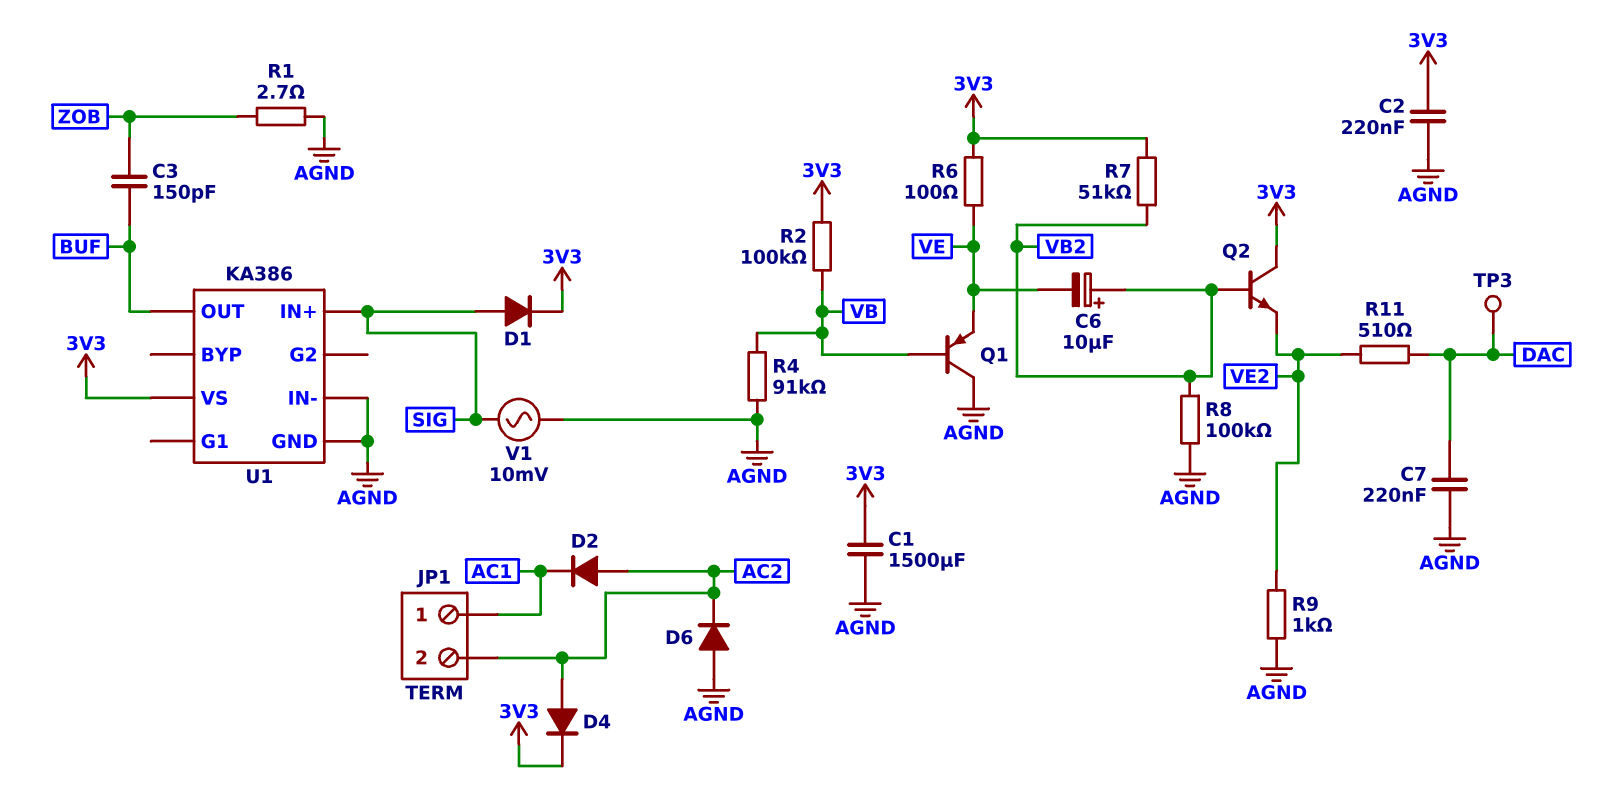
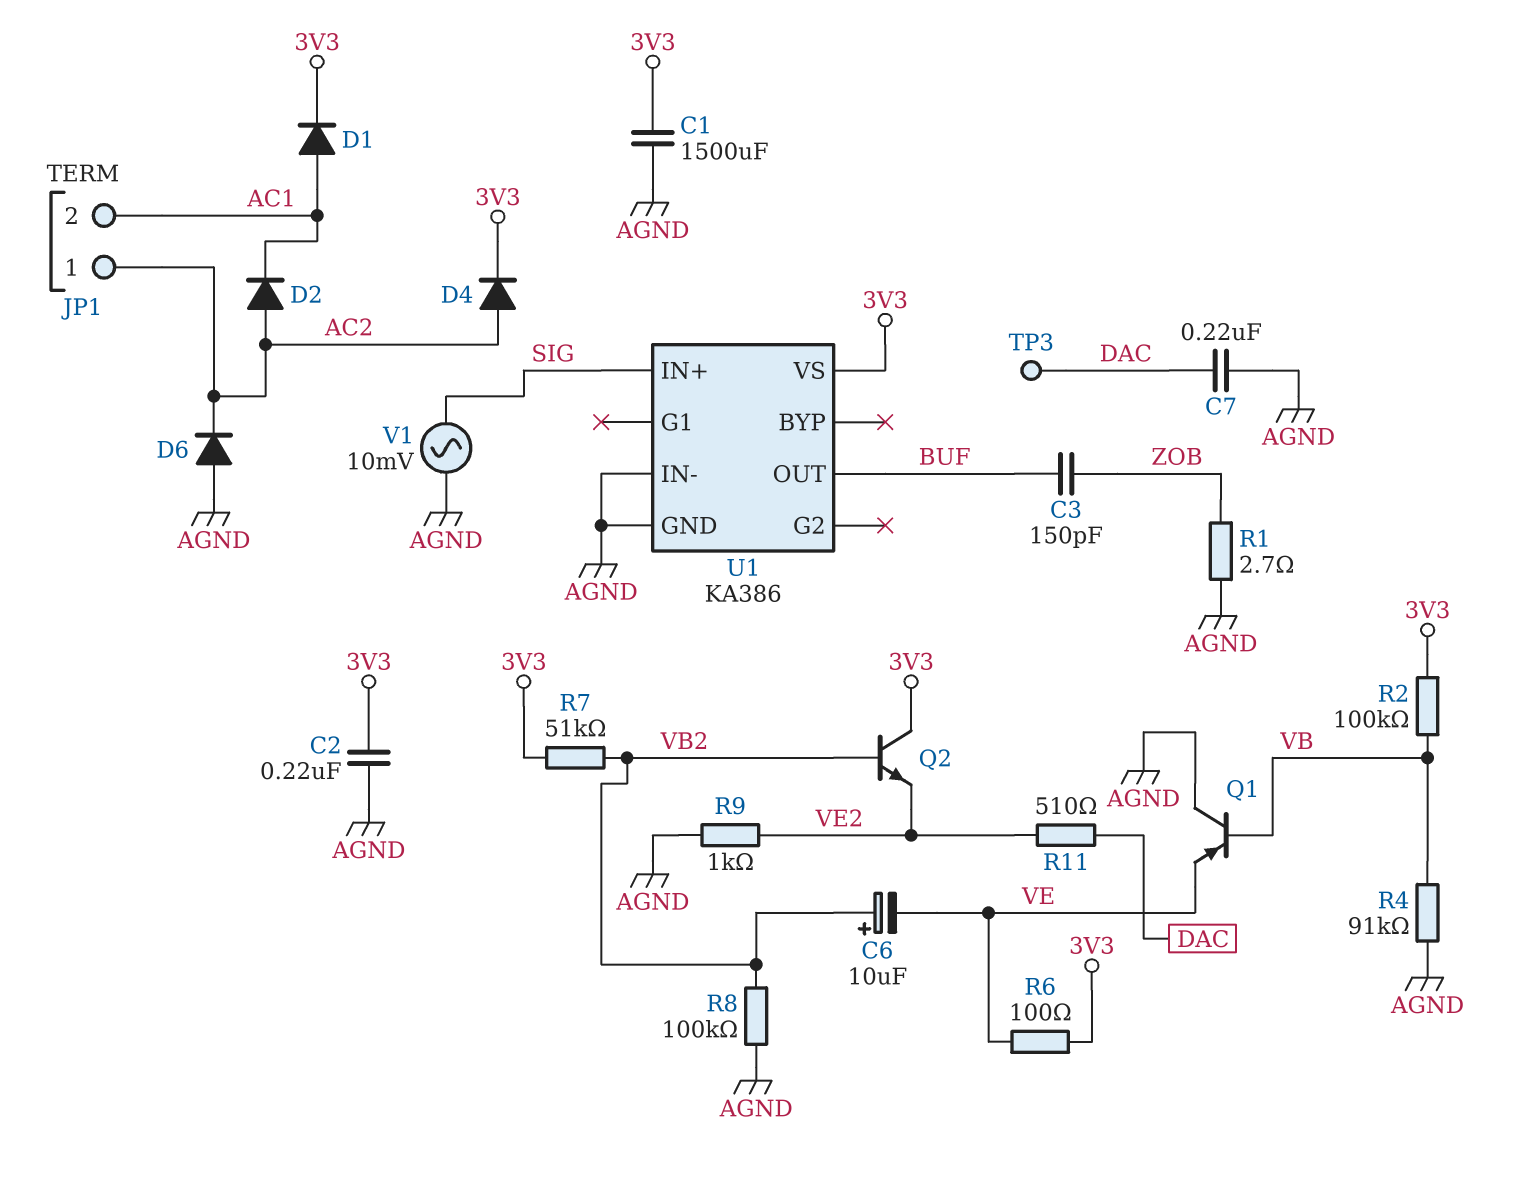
D1: diode (A SIG, K 3V3) -> diode (A AC1, K 3V3)
JP1 pin 1: AC1 -> AC2
JP1 pin 2: AC2 -> AC1

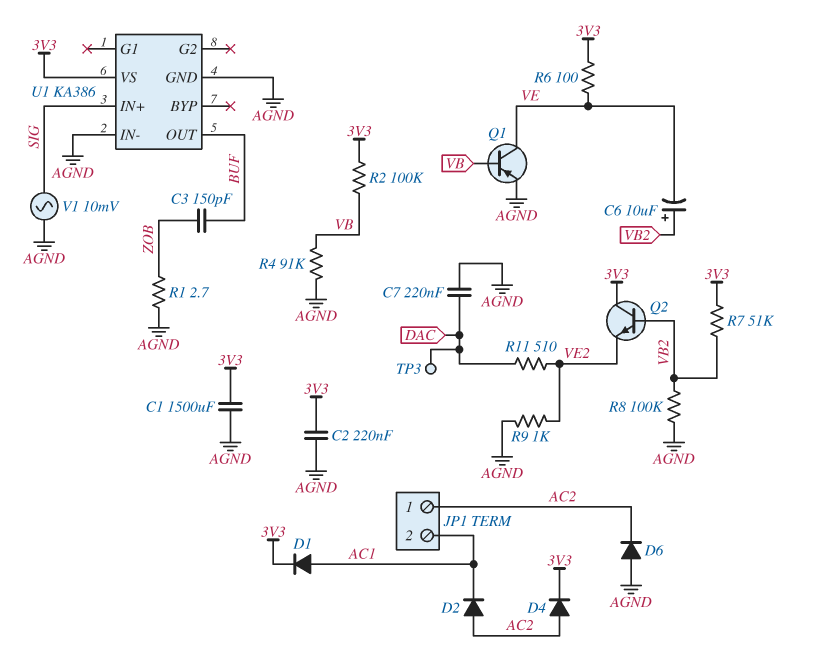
Q1: PNP (B VB, C AGND, E VE) -> PNP (B VB, C VE, E AGND)

